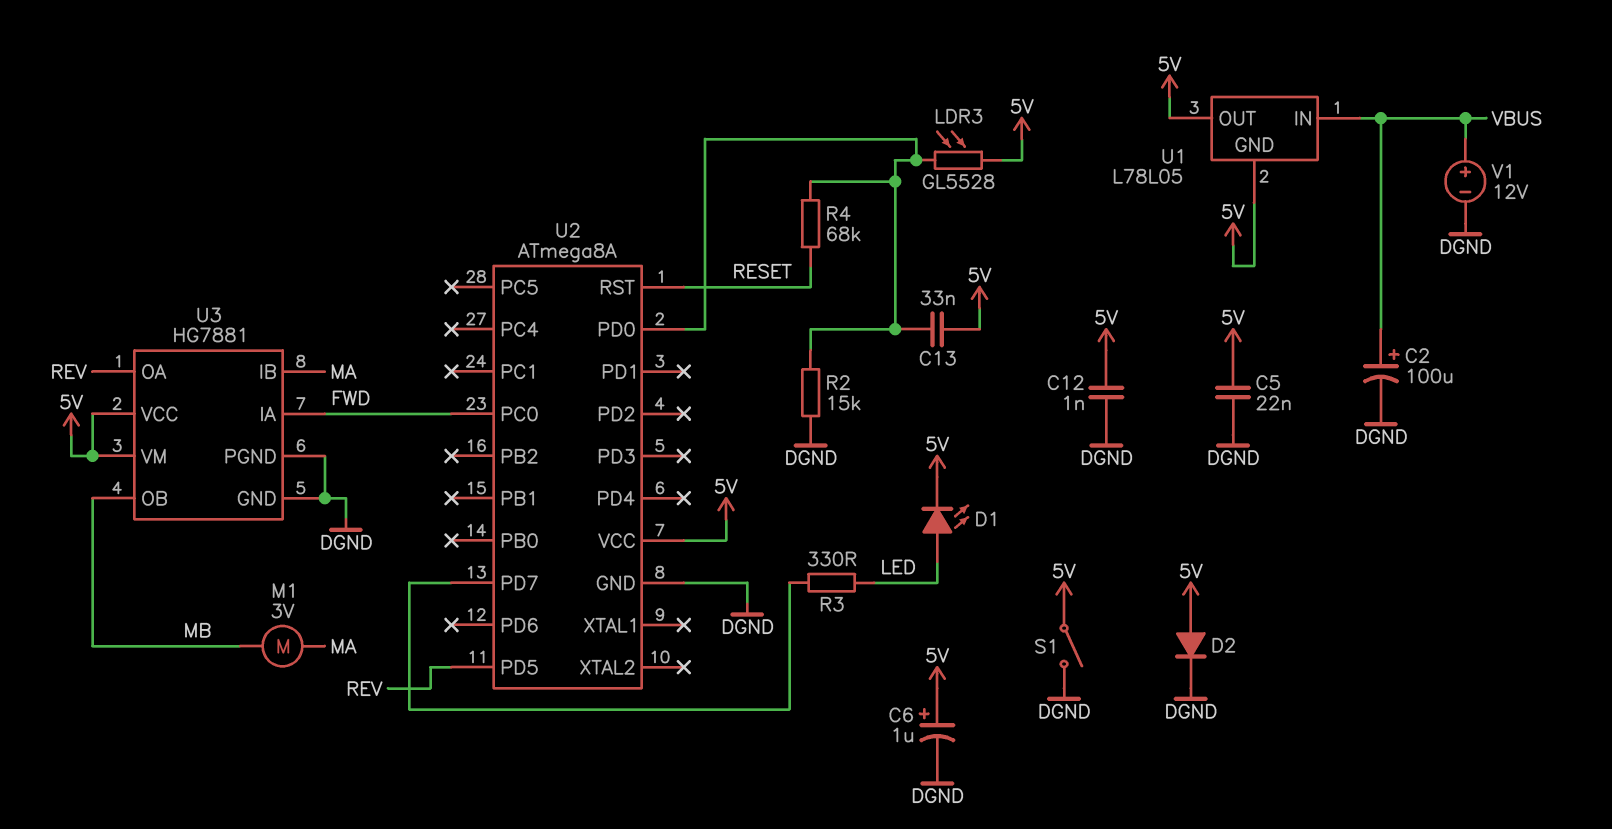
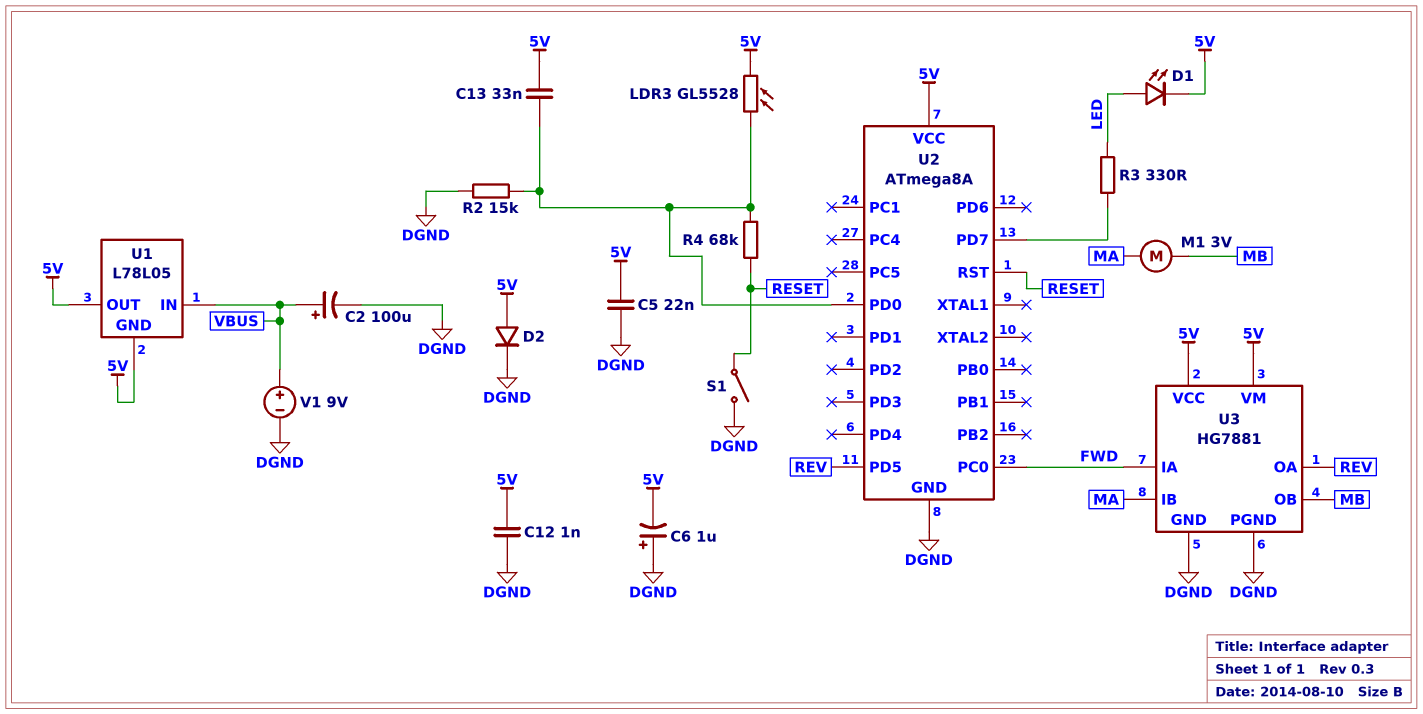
C6: 1uF (plus 5V, minus DGND) -> 1uF (plus DGND, minus 5V)
S1: switch (5V, DGND) -> switch (DGND, RESET)
V1: 12V (plus VBUS, minus DGND) -> 9V (plus VBUS, minus DGND)

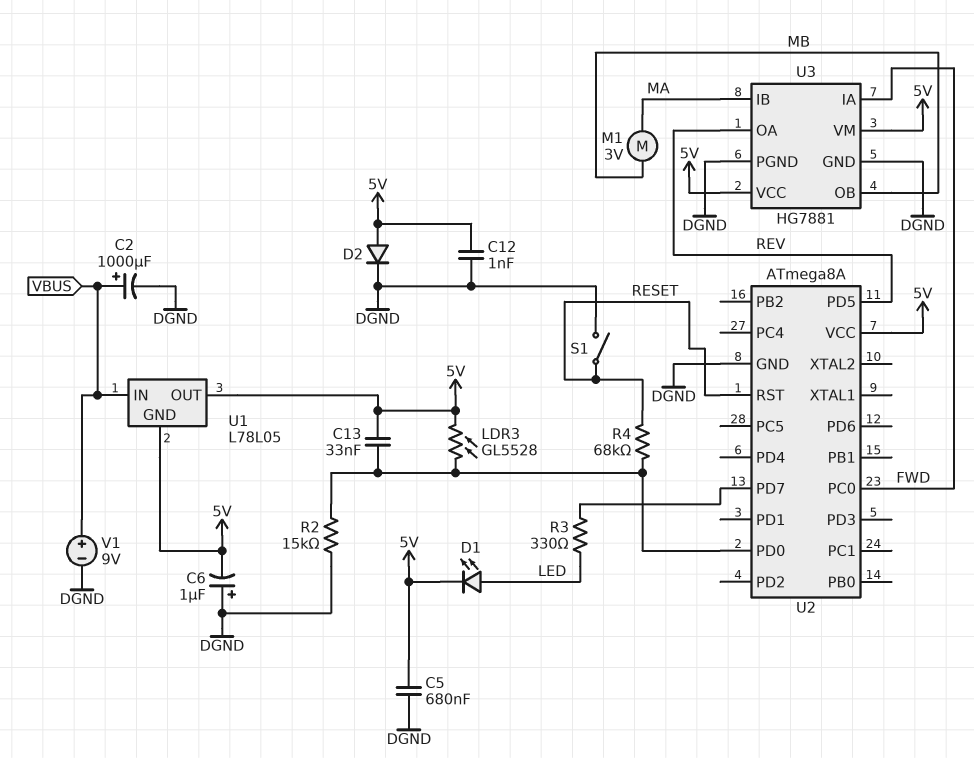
C2: 100uF (plus VBUS, minus DGND) -> 1000uF (plus VBUS, minus DGND)
C5: 22nF (5V, DGND) -> 680nF (5V, DGND)

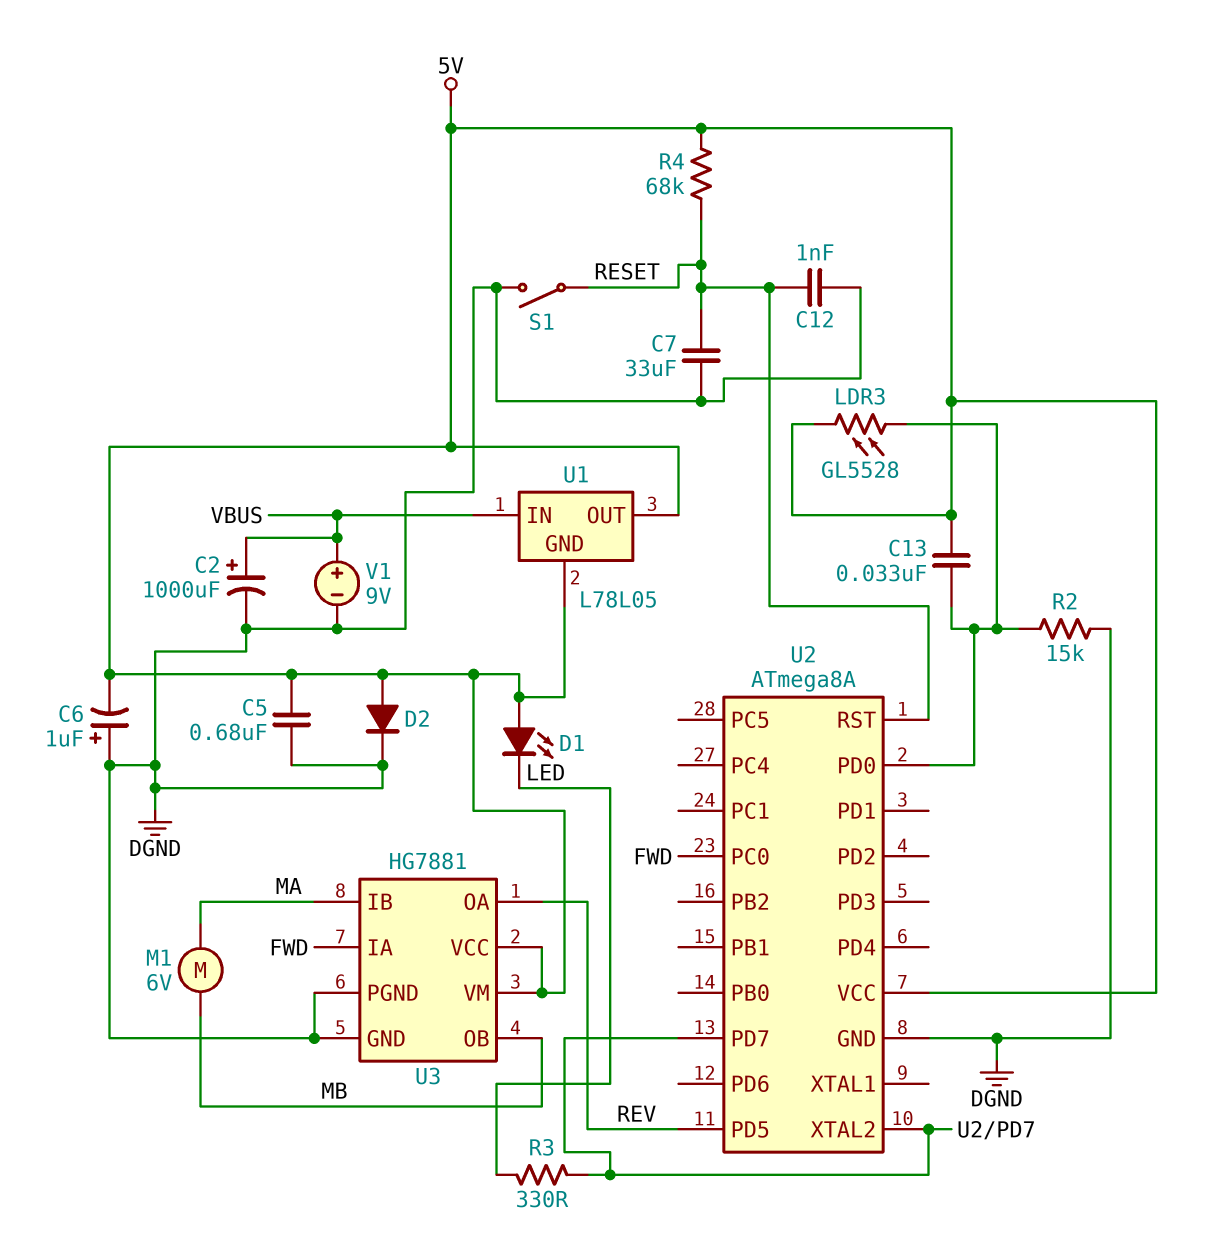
C7: none -> 33uF (DGND, RESET)
C12: 1nF (5V, DGND) -> 1nF (DGND, RESET)
D1: LED (A LED, K 5V) -> LED (A 5V, K LED)
M1: motor 3V (MA, MB) -> motor 6V (MA, MB)
R4: 68k (RESET, U2/PD0) -> 68k (5V, RESET)
U2 pin XTAL2: none -> U2/PD7

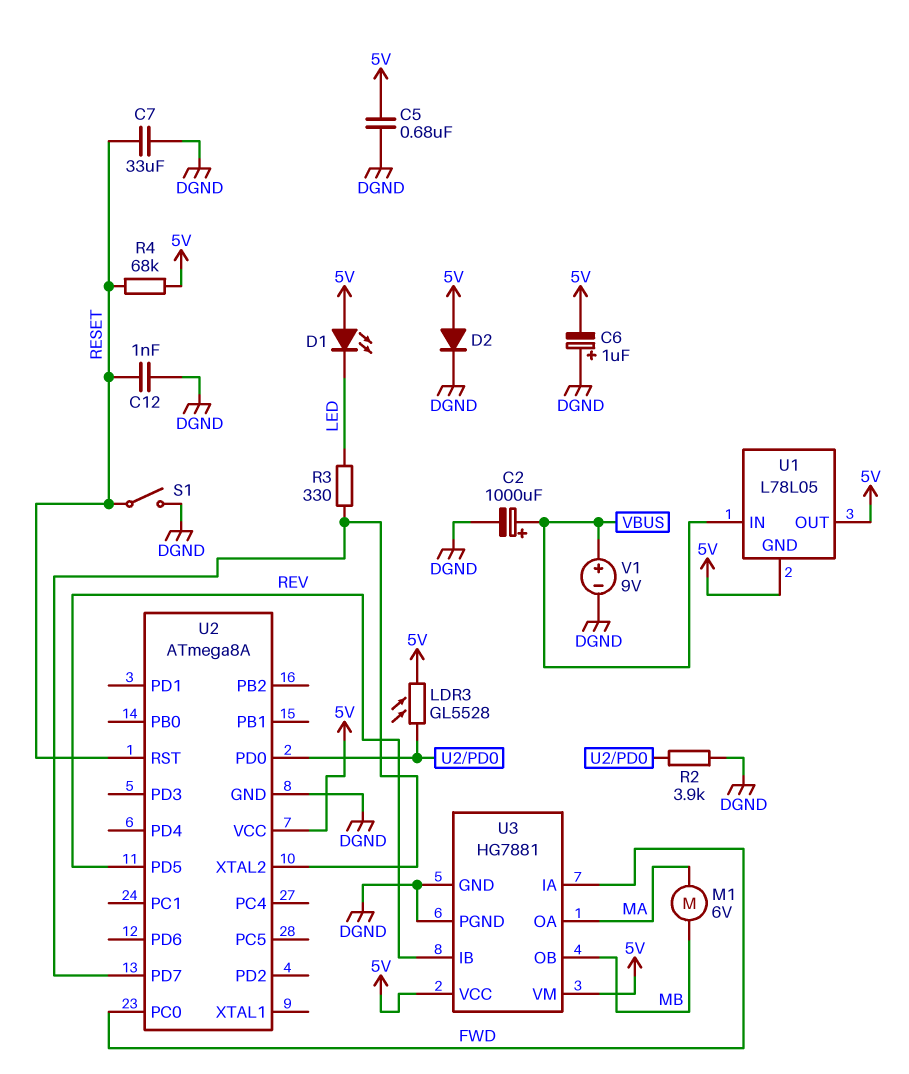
C13: 33nF (5V, U2/PD0) -> none
R2: 15k (DGND, U2/PD0) -> 3.9k (DGND, U2/PD0)
U3 pin IB: MA -> REV
U3 pin OA: REV -> MA

